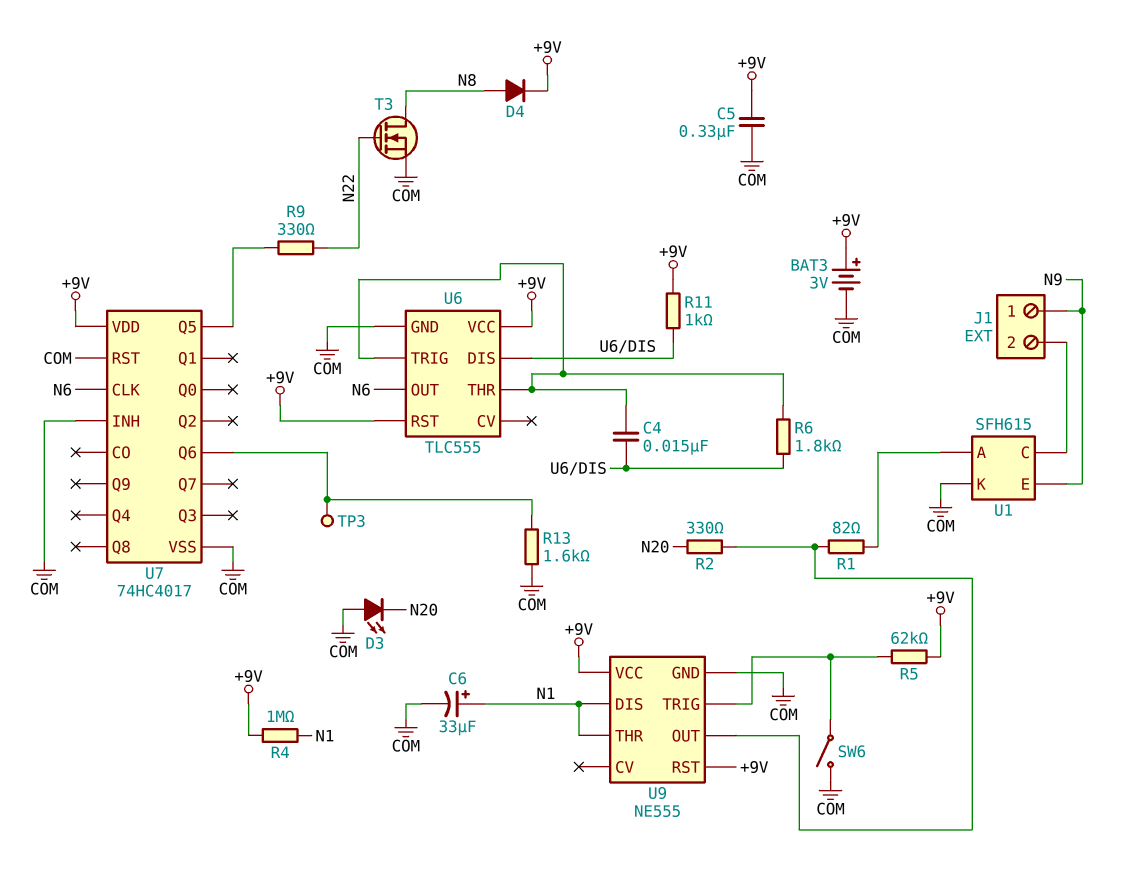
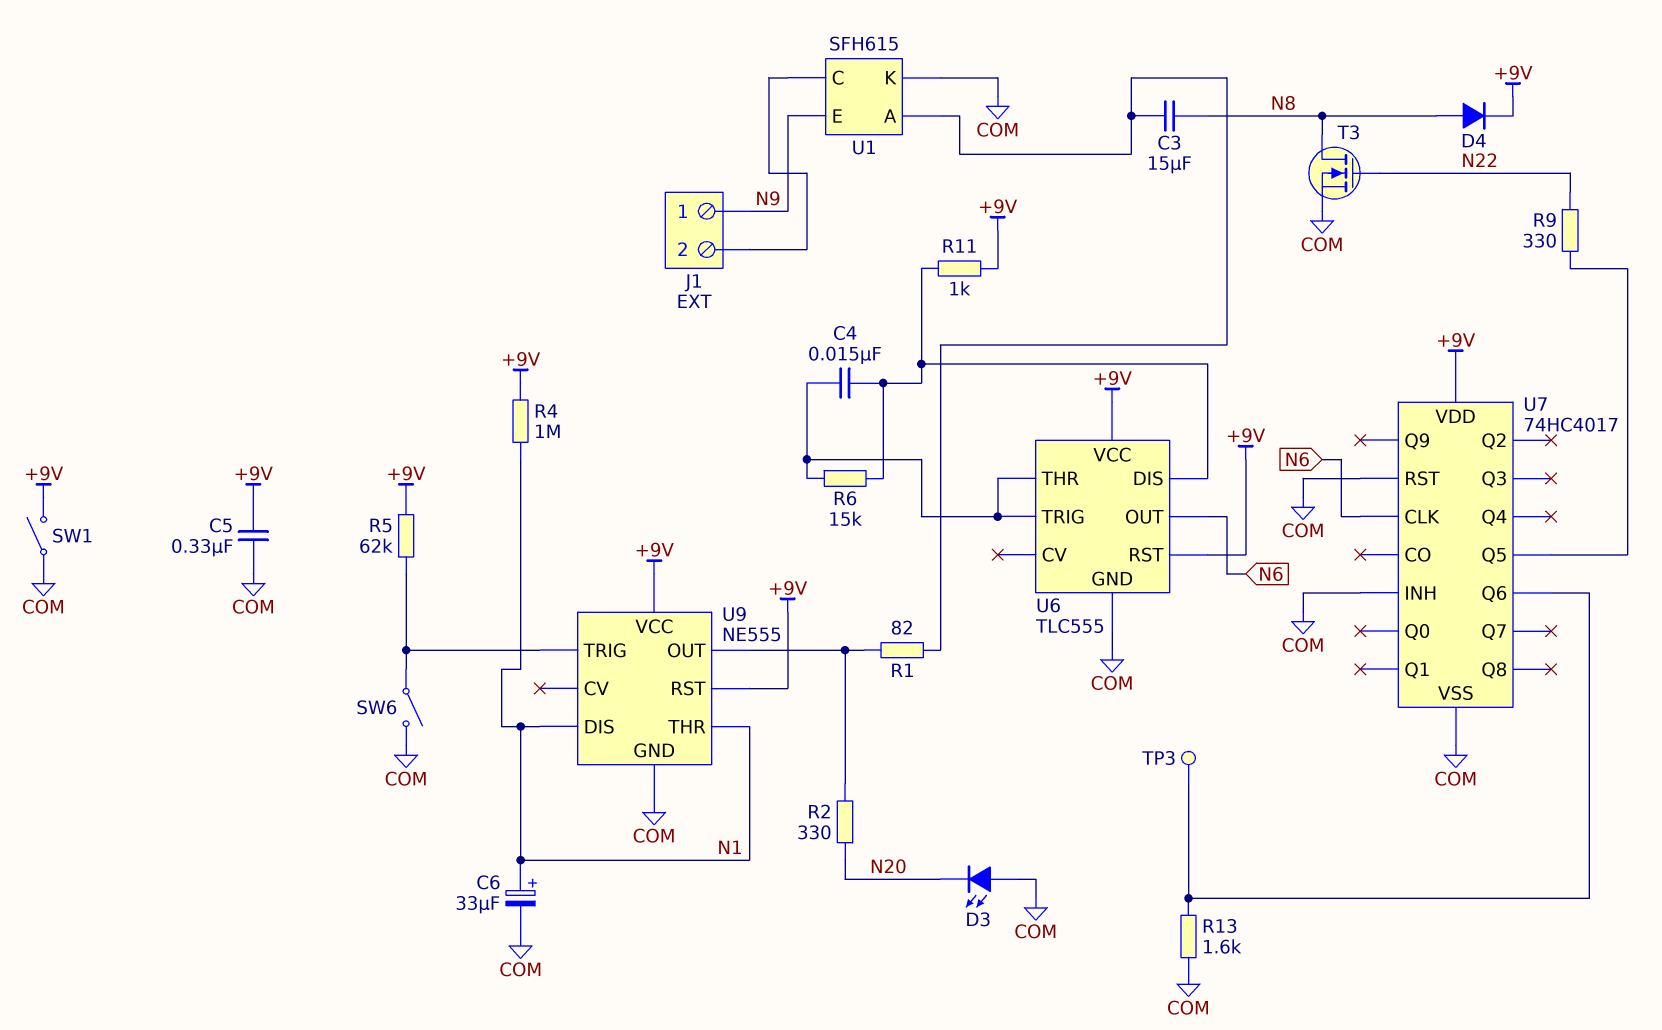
BAT3: 3V (plus +9V, minus COM) -> none
C3: none -> 15uF (N8, U1/A)
R6: 1.8k (U6/DIS, U6/THR) -> 15k (U6/DIS, U6/THR)
SW1: none -> switch (+9V, COM)

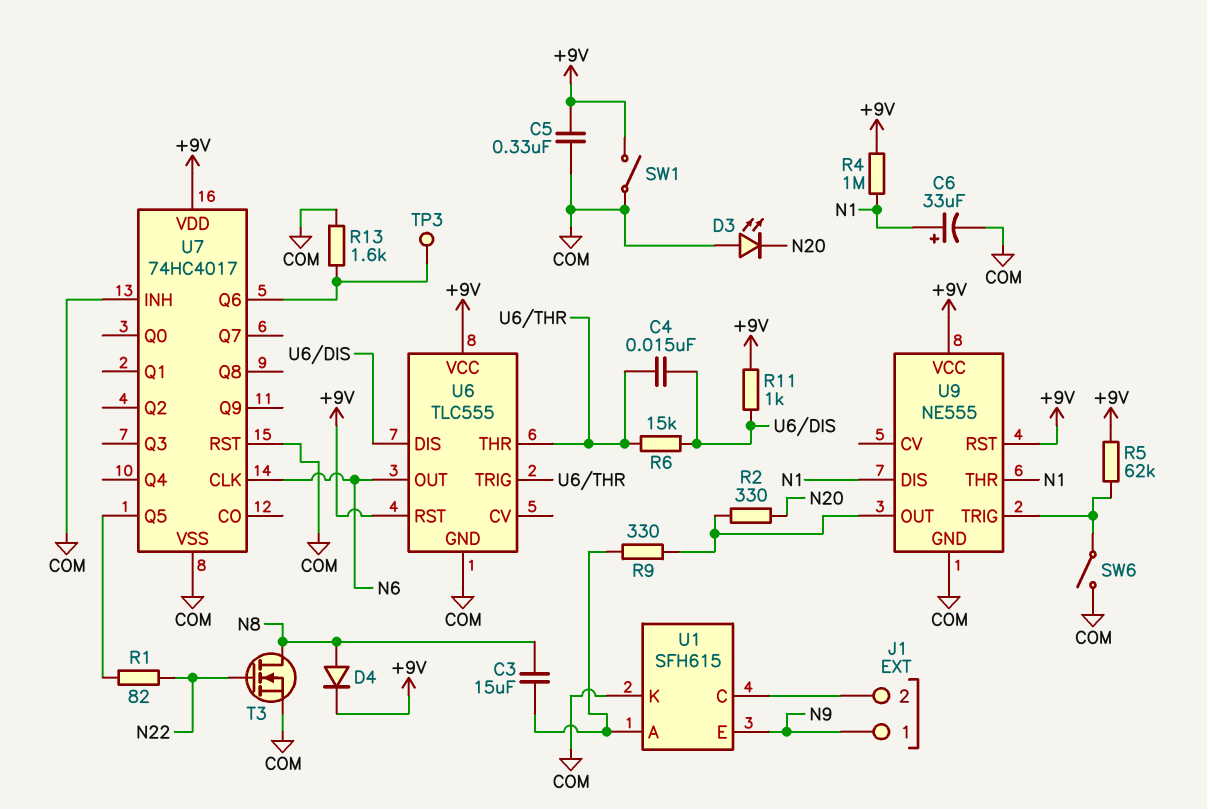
R1: 82 (U1/A, U9/OUT) -> 82 (N22, U7/Q5)
R9: 330 (N22, U7/Q5) -> 330 (U1/A, U9/OUT)

